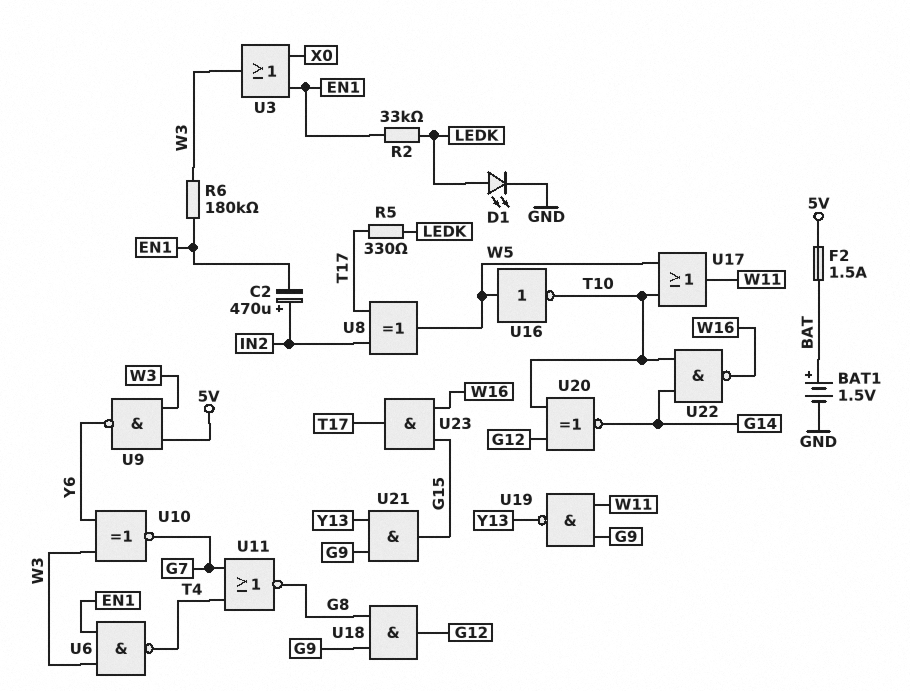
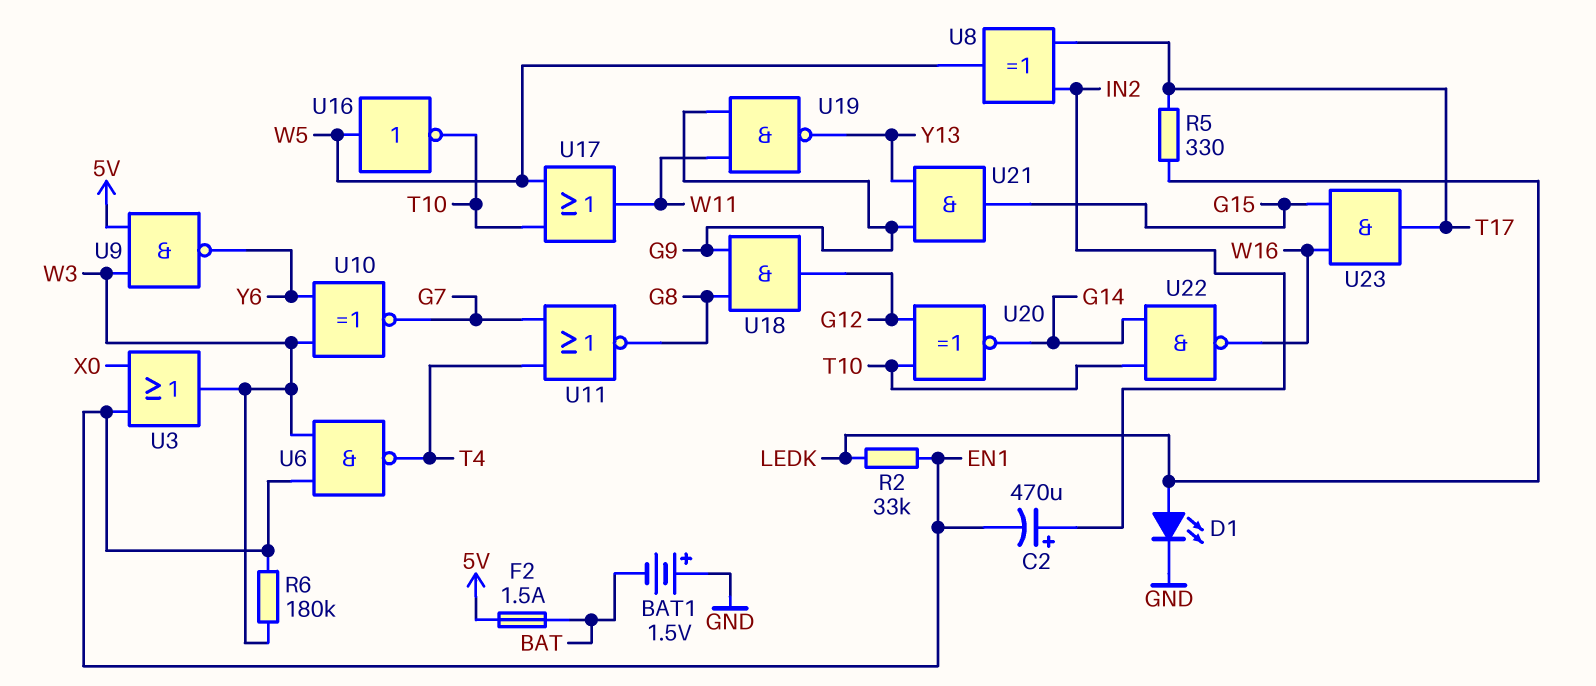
BAT1: 1.5V (plus BAT, minus GND) -> 1.5V (plus GND, minus BAT)

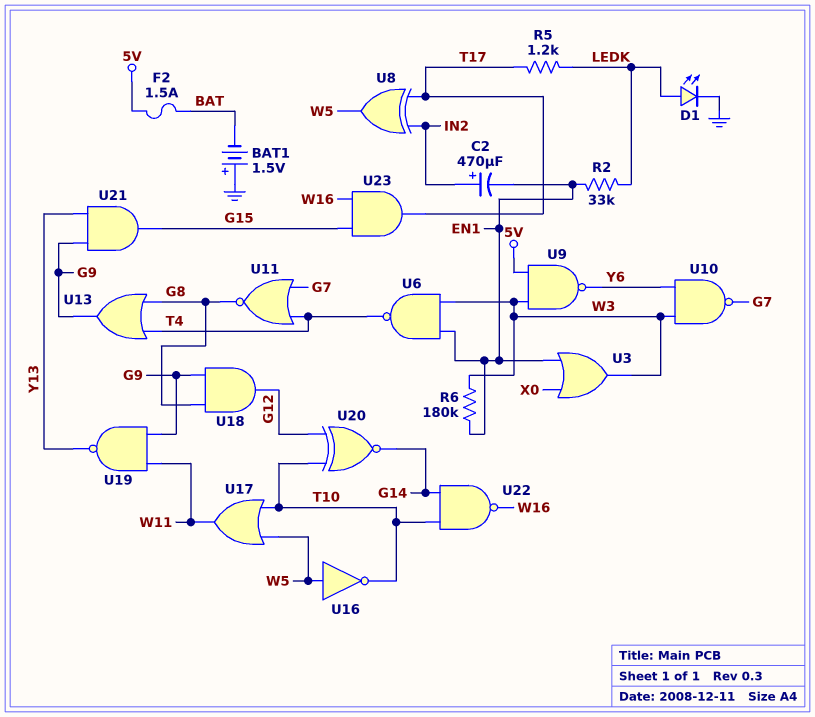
R5: 330 (LEDK, T17) -> 1.2k (LEDK, T17)
U10: XNOR (in W3, in Y6, out G7) -> NAND (in W3, in Y6, out G7)
U13: none -> OR (in G8, in T4, out G9)

